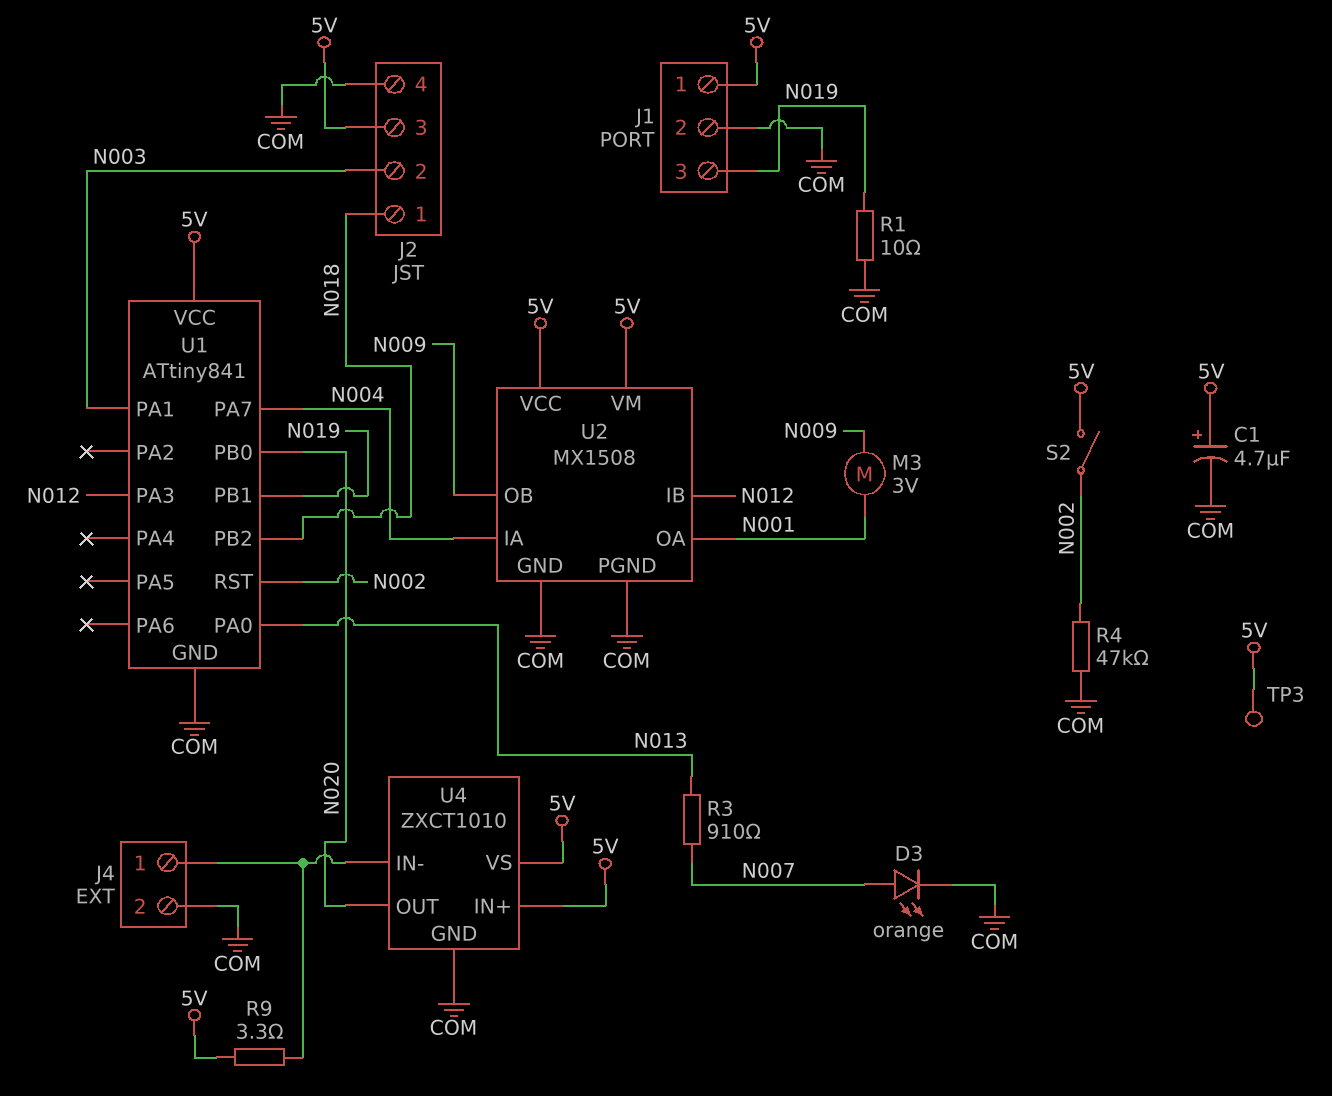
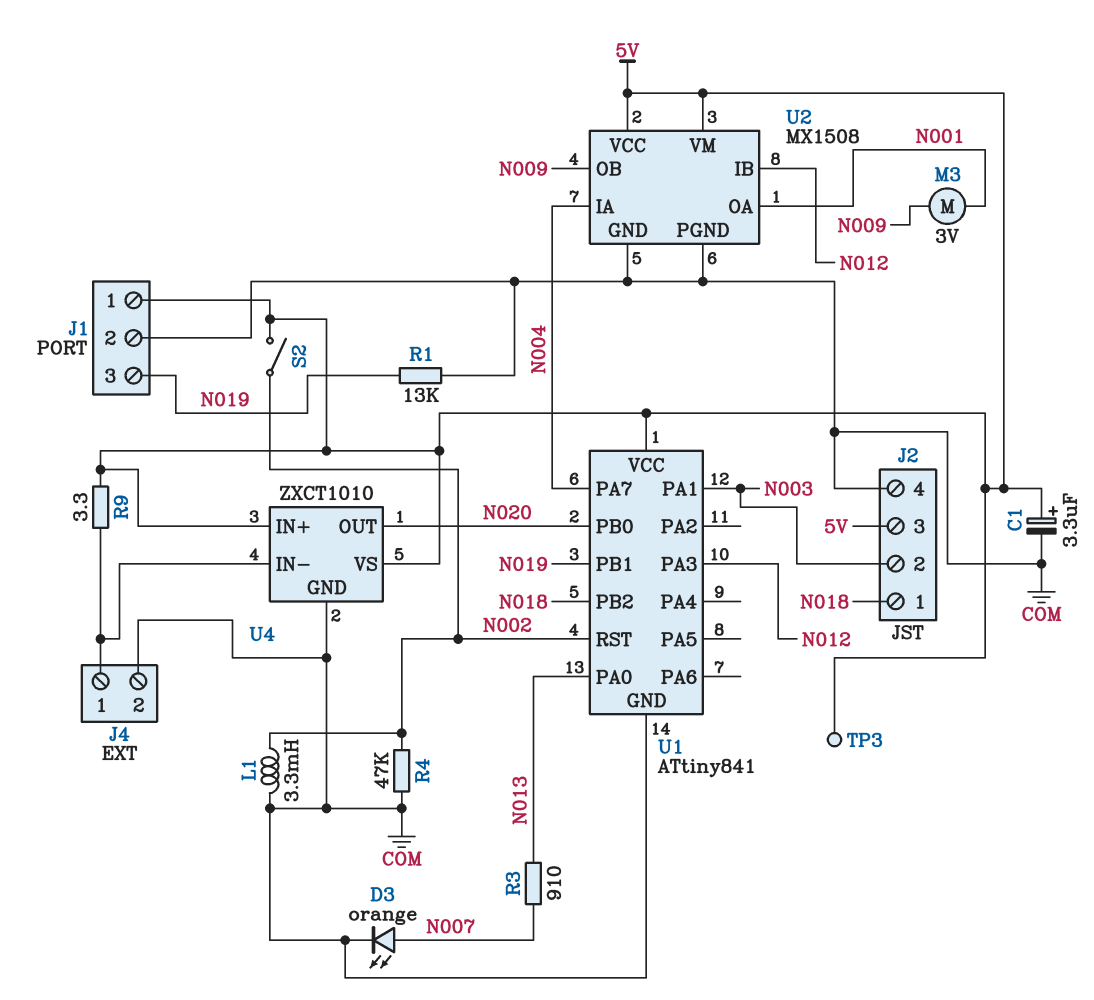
C1: 4.7uF (plus 5V, minus COM) -> 3.3uF (plus 5V, minus COM)
L1: none -> 3.3mH (COM, N002)
R1: 10 (COM, N019) -> 13k (COM, N019)

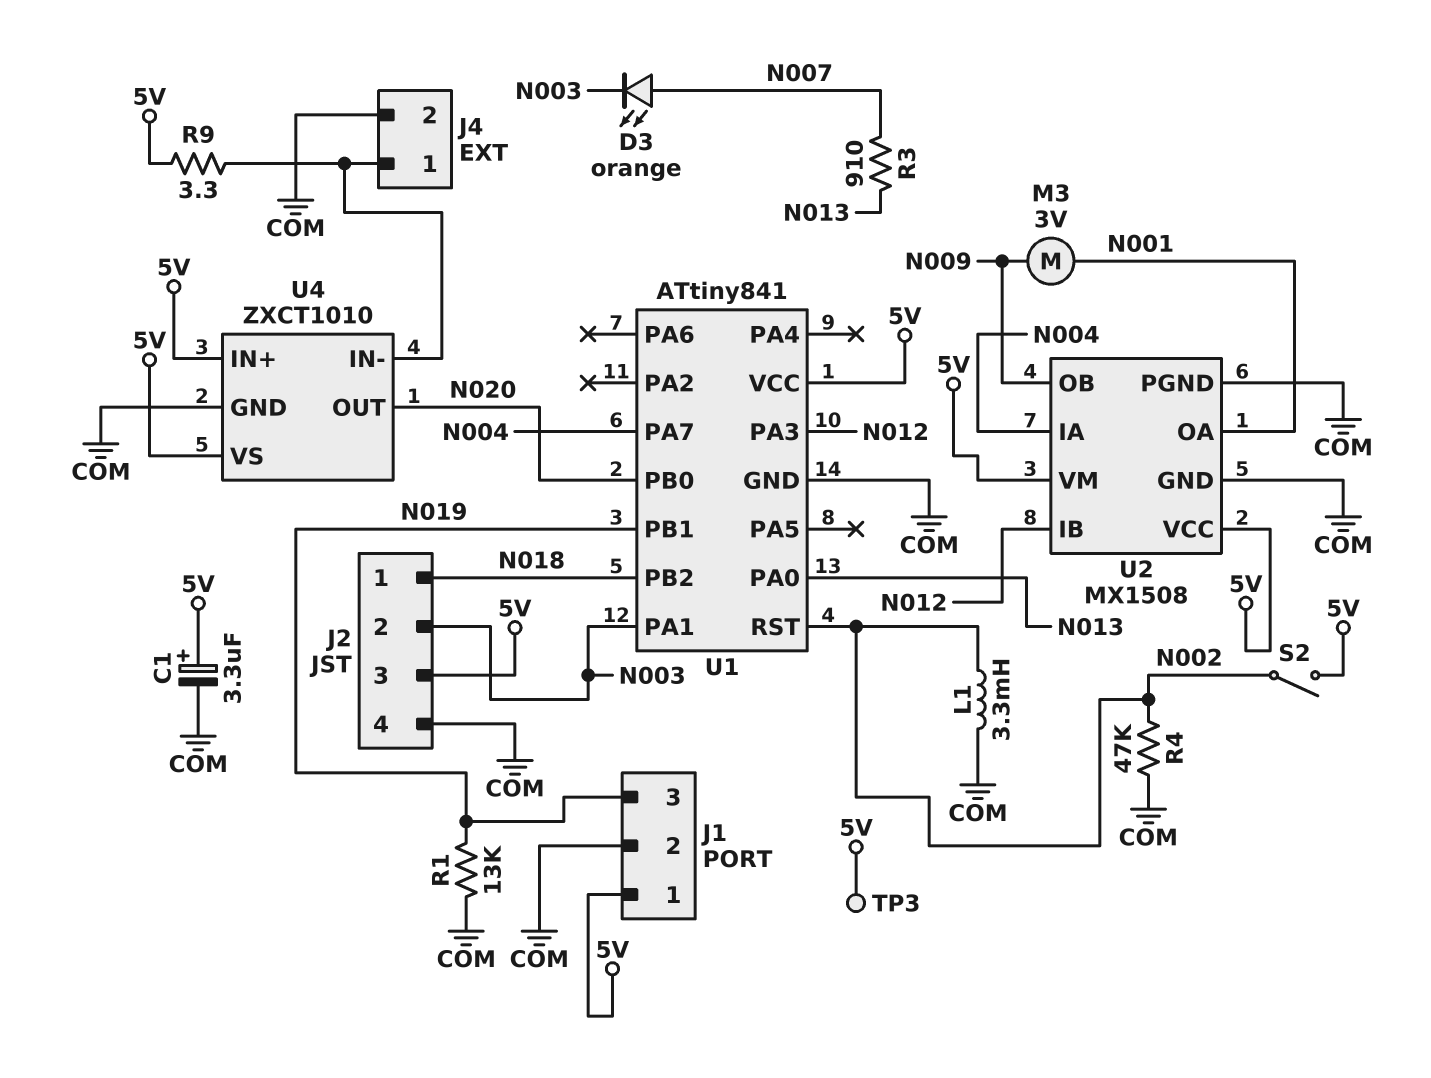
D3: LED orange (A N007, K COM) -> LED orange (A N007, K N003)

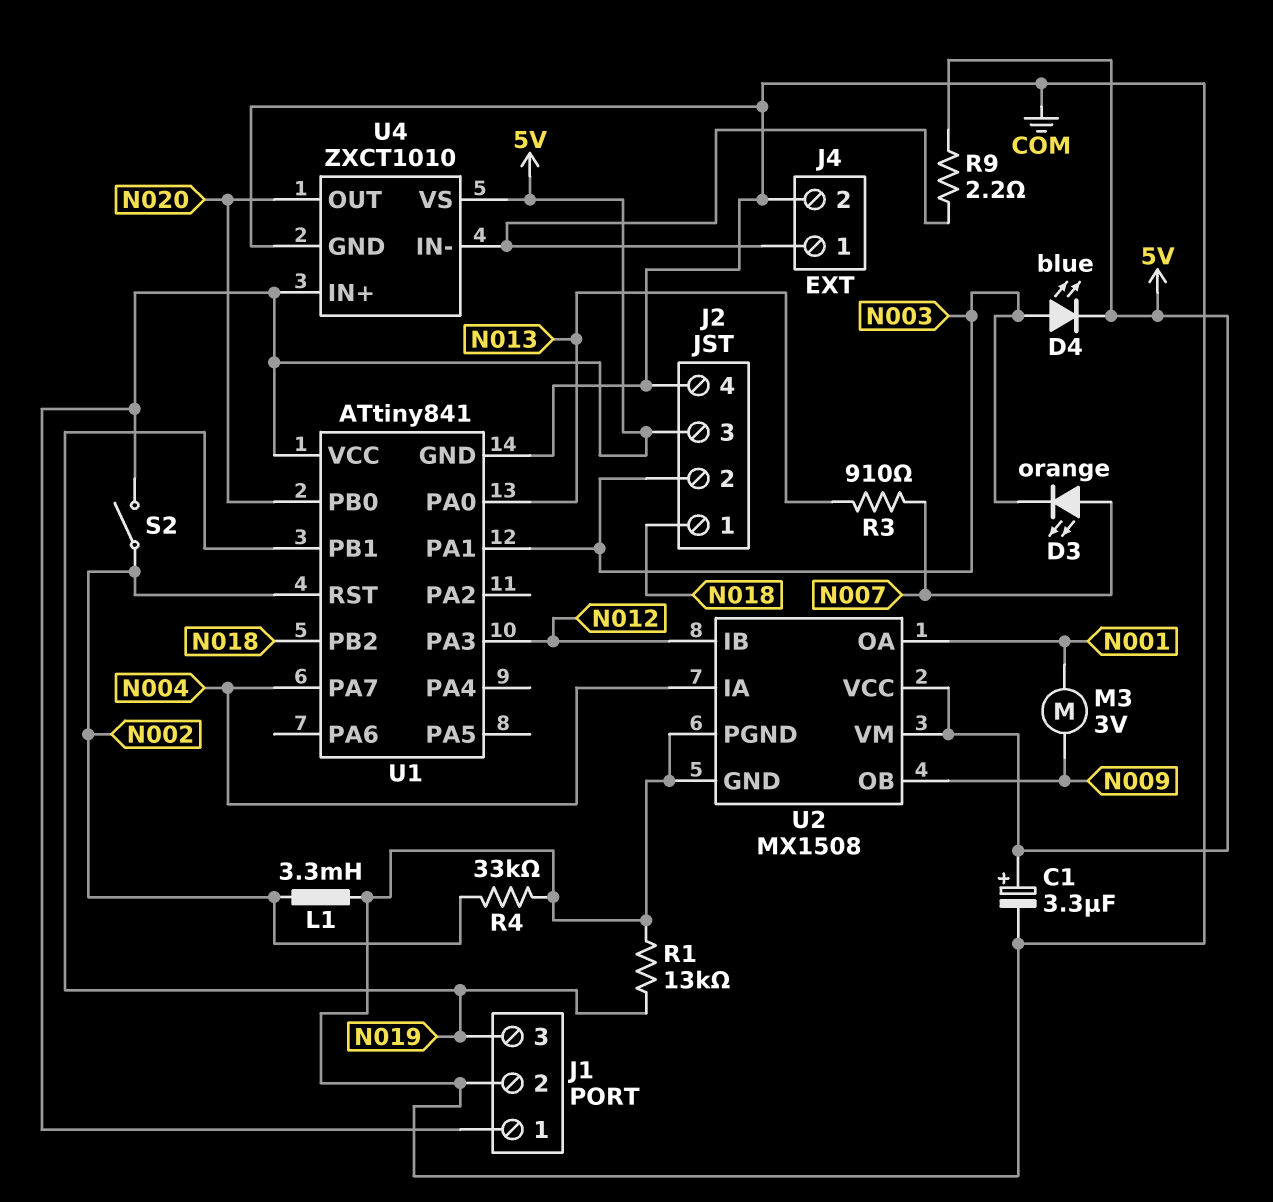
D4: none -> LED blue (A N003, K 5V)
R4: 47k (COM, N002) -> 33k (COM, N002)
R9: 3.3 (5V, J4/1) -> 2.2 (5V, J4/1)
TP3: test point (5V) -> none

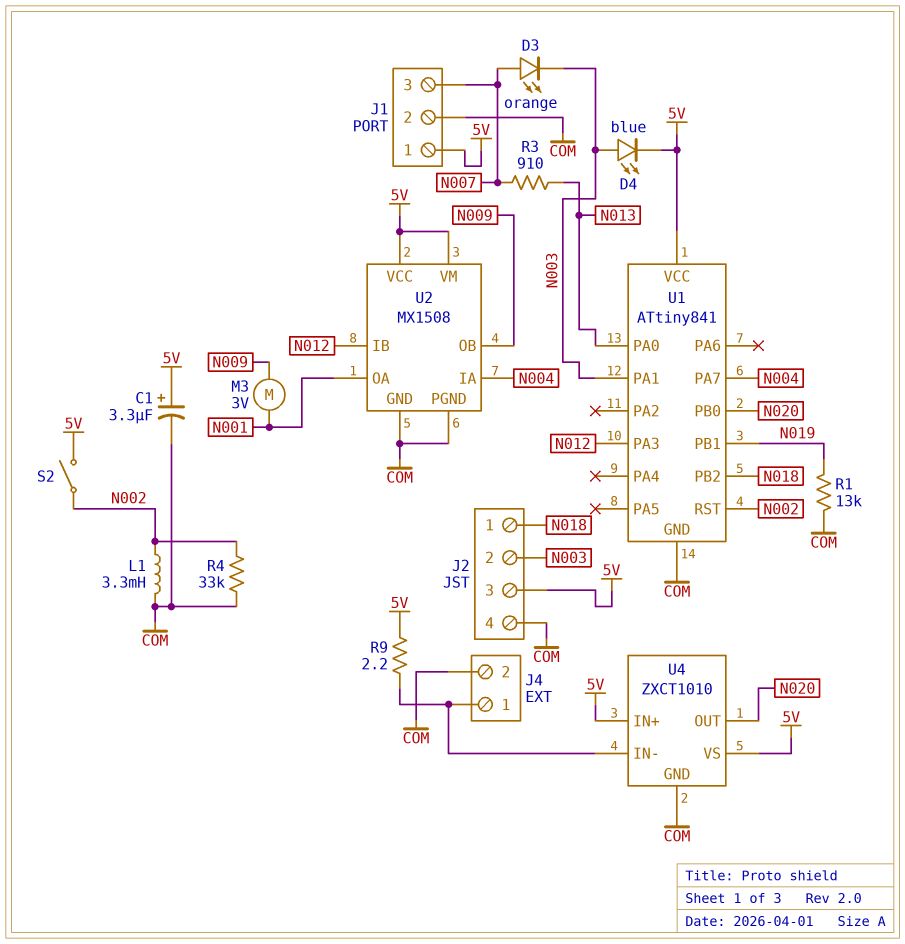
J1 pin 3: N019 -> N007

